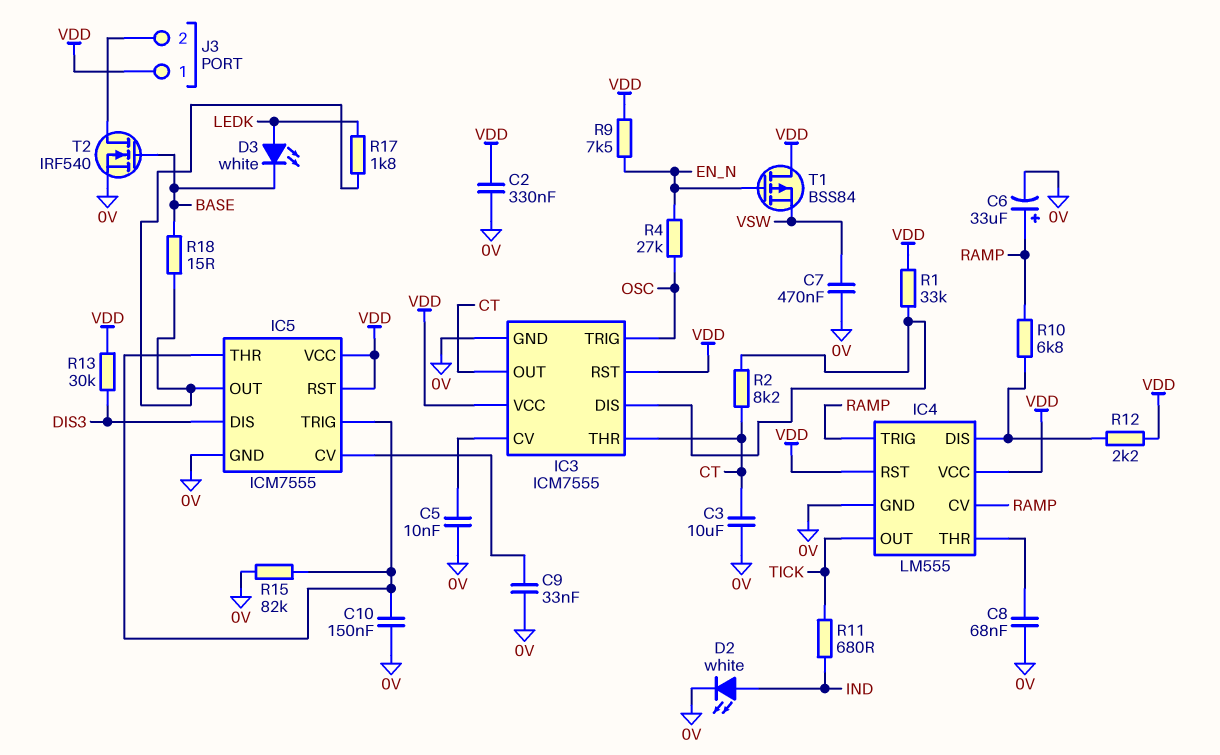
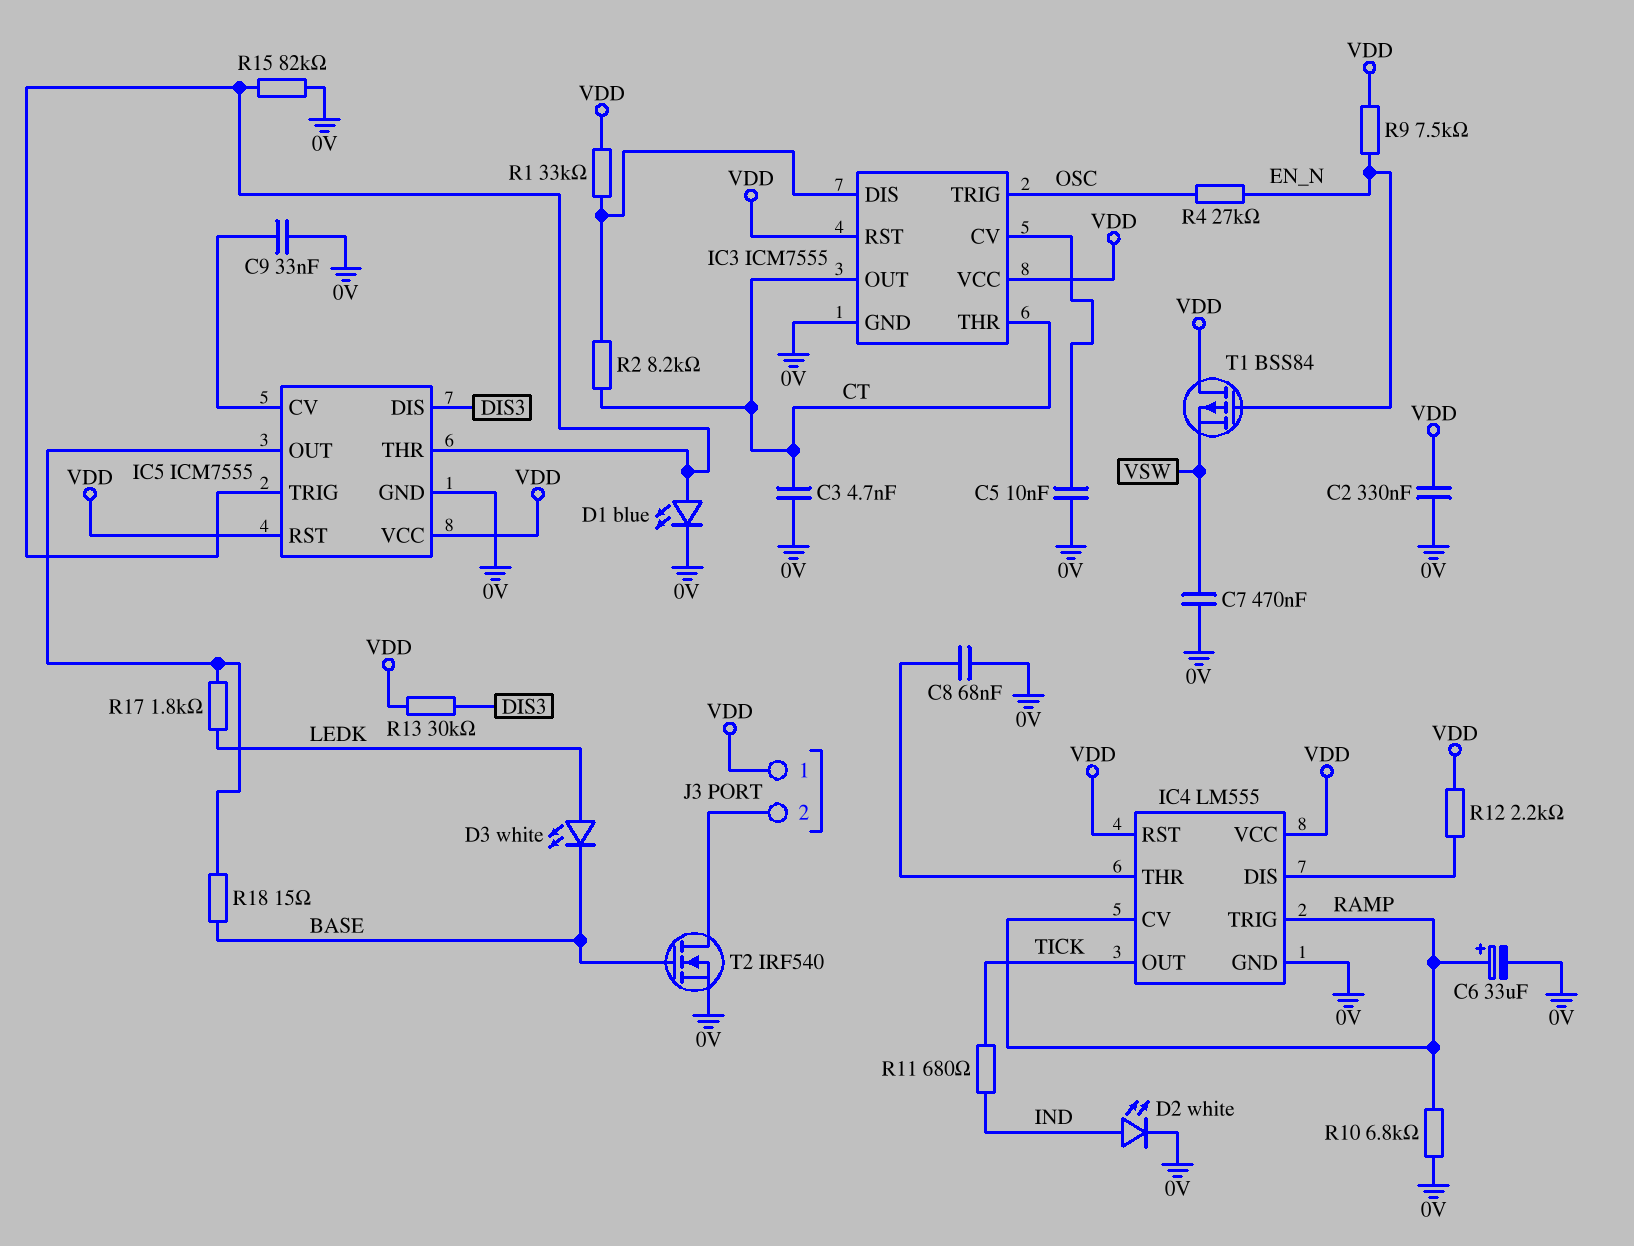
C3: 10uF (0V, CT) -> 4.7nF (0V, CT)
C10: 150nF (0V, IC5/THR) -> none
D1: none -> LED blue (A IC5/THR, K 0V)
R10: 6.8k (IC4/DIS, RAMP) -> 6.8k (0V, RAMP)

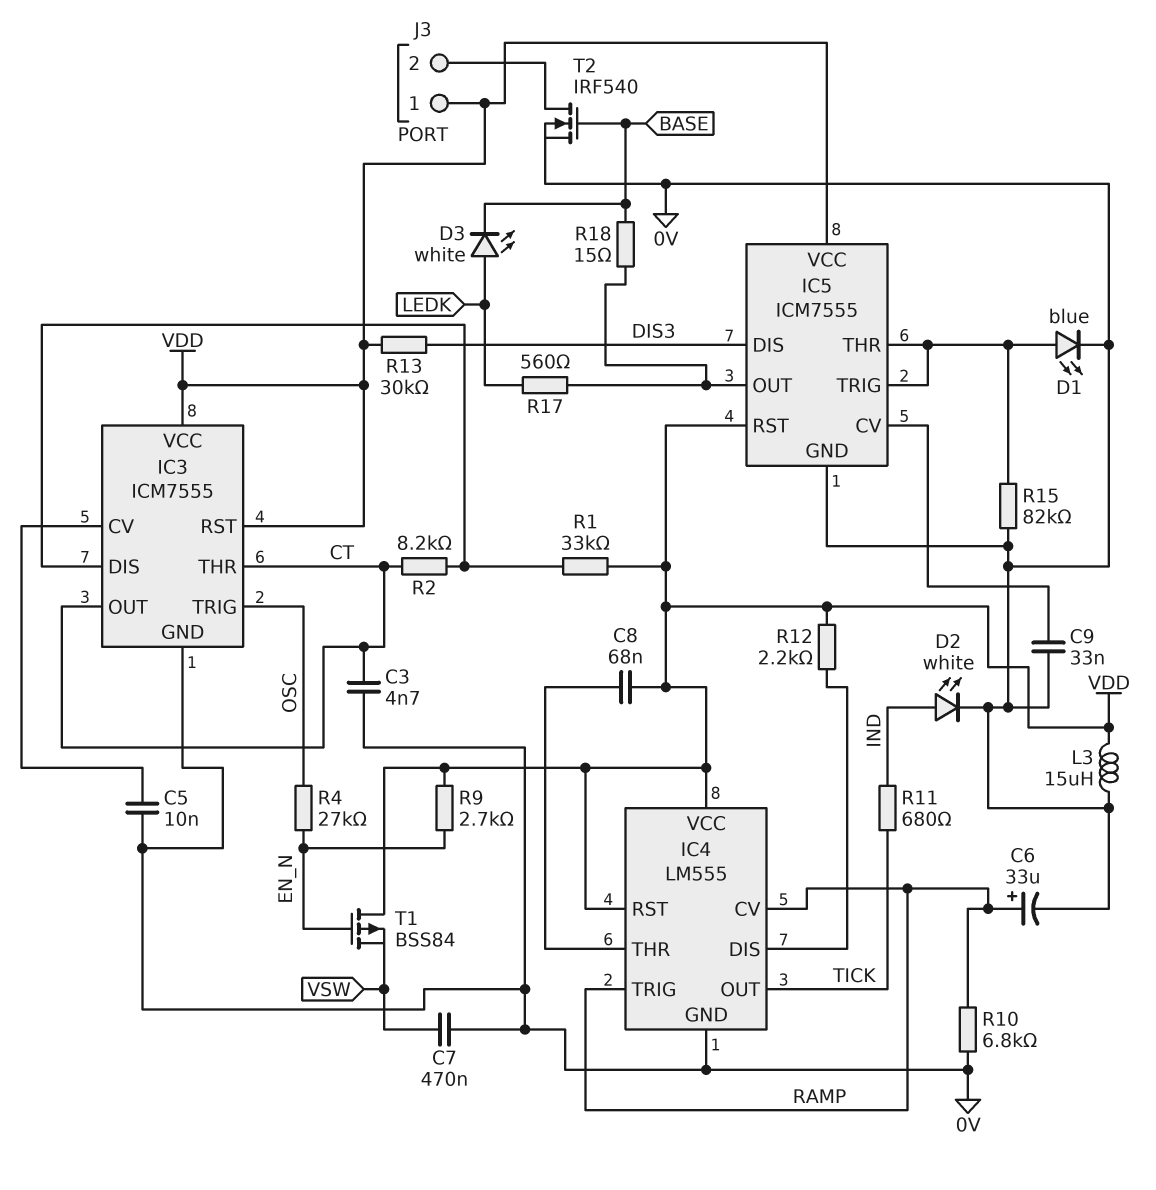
C2: 330nF (0V, VDD) -> none
C8: 68nF (0V, IC4/THR) -> 68nF (IC4/THR, VDD)
L3: none -> 15uH (0V, VDD)
R9: 7.5k (EN_N, VDD) -> 2.7k (EN_N, VDD)
R17: 1.8k (IC5/OUT, LEDK) -> 560 (IC5/OUT, LEDK)

